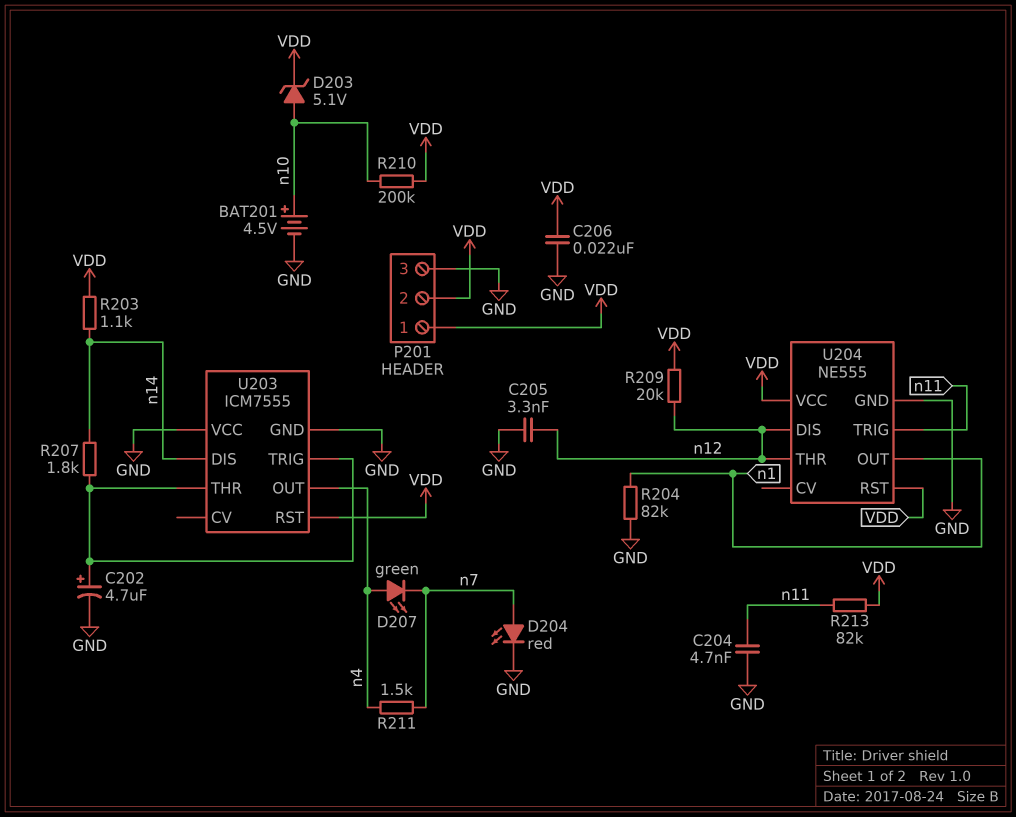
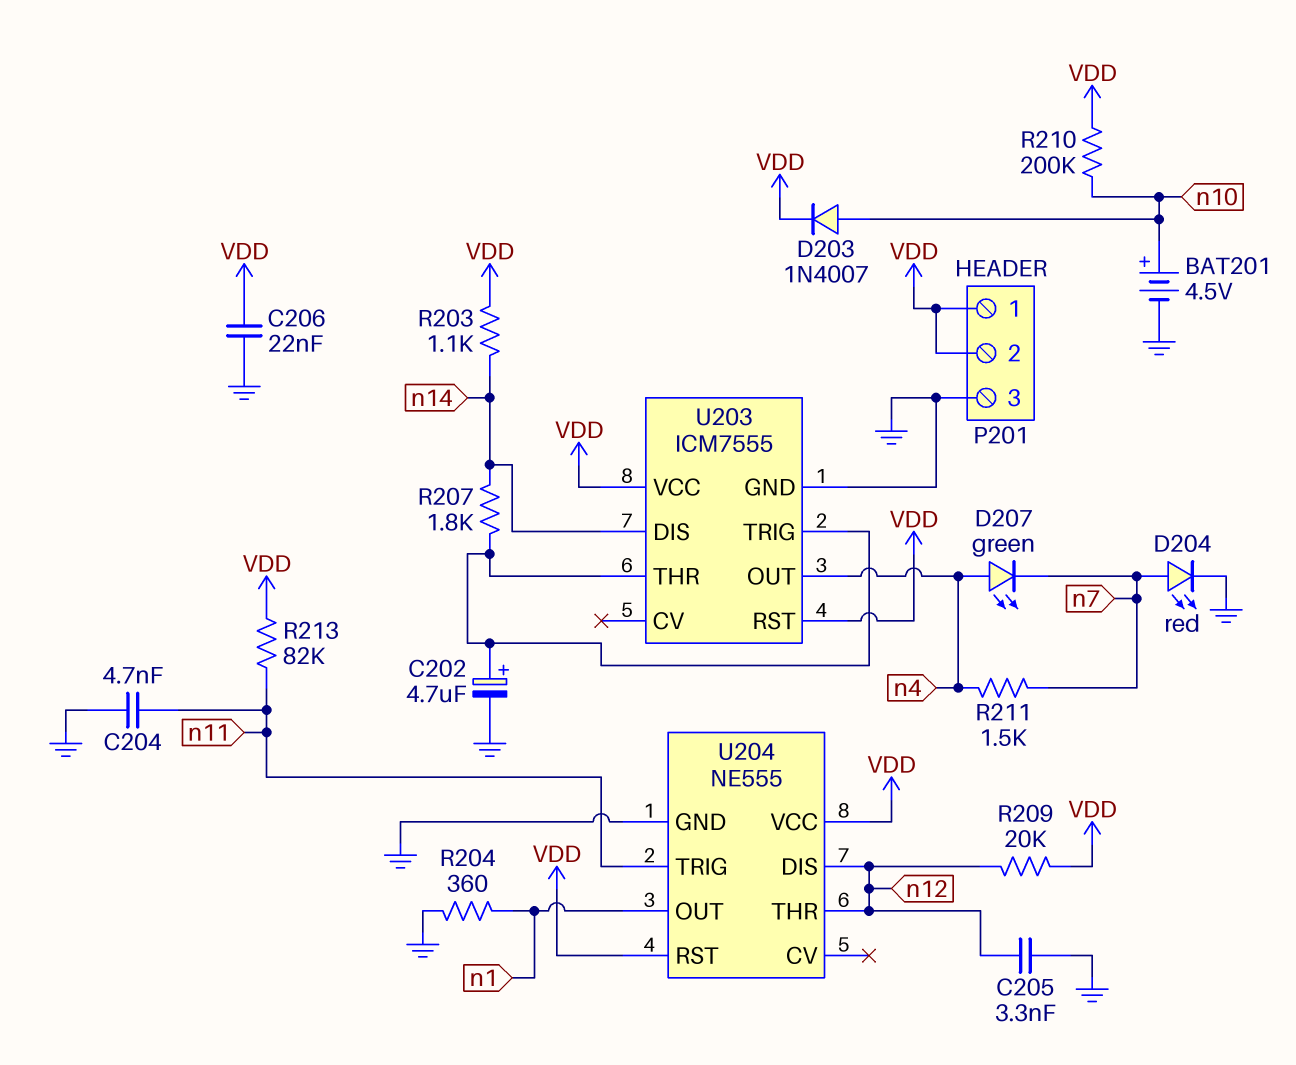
D203: zener 5.1V (A n10, K VDD) -> diode 1N4007 (A n10, K VDD)
R204: 82k (GND, n1) -> 360 (GND, n1)
U203 pin VCC: GND -> VDD

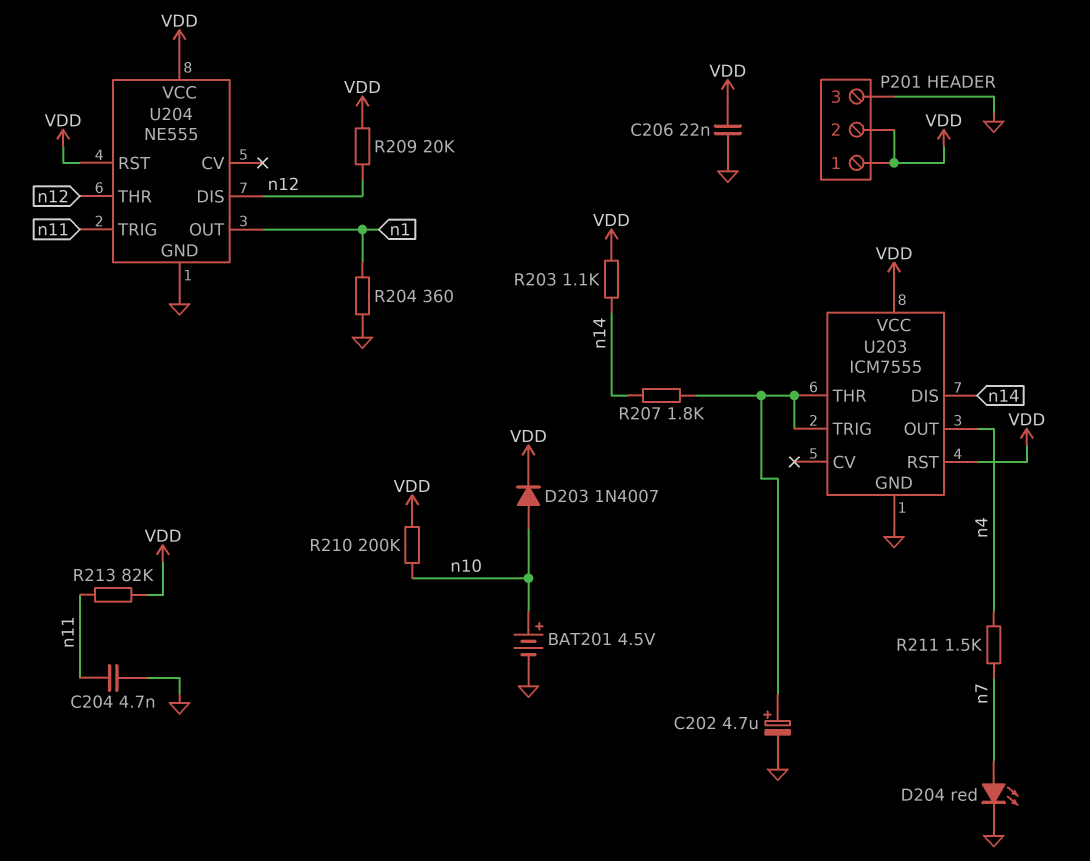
C205: 3.3nF (GND, n12) -> none
D207: LED green (A n4, K n7) -> none

